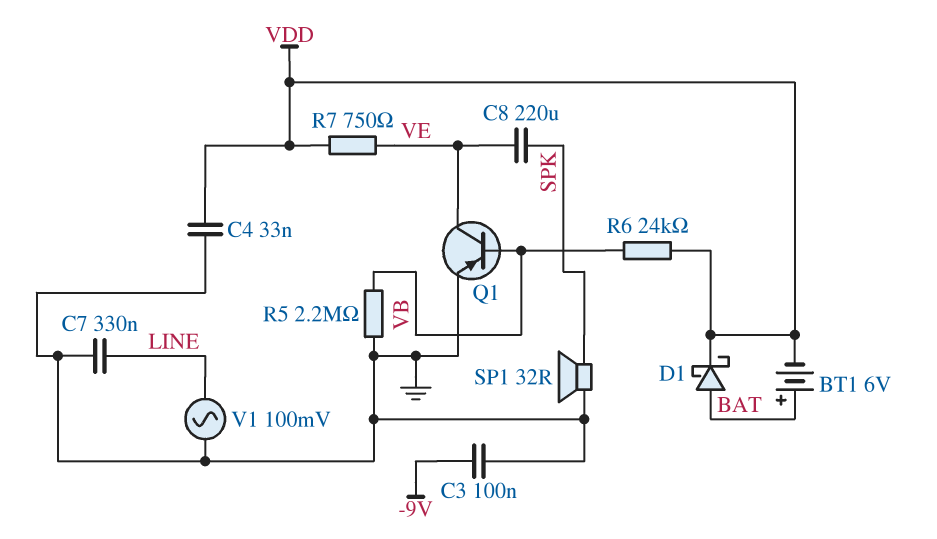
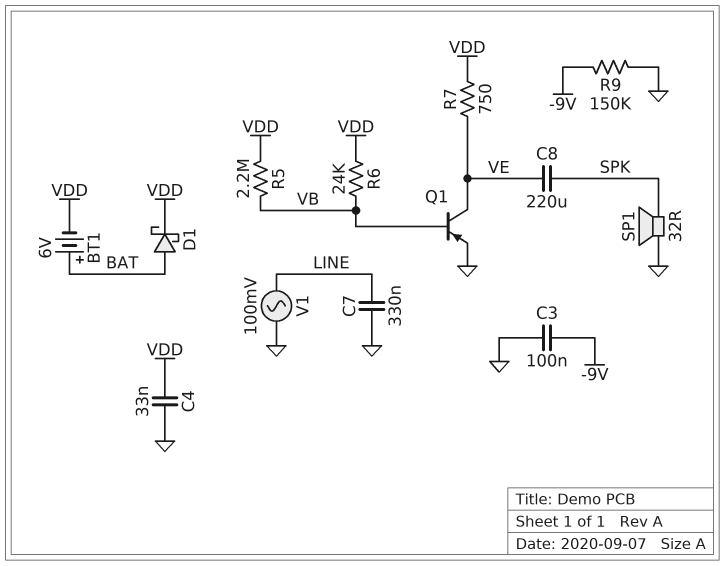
R5: 2.2M (GND, VB) -> 2.2M (VB, VDD)
R9: none -> 150k (-9V, GND)

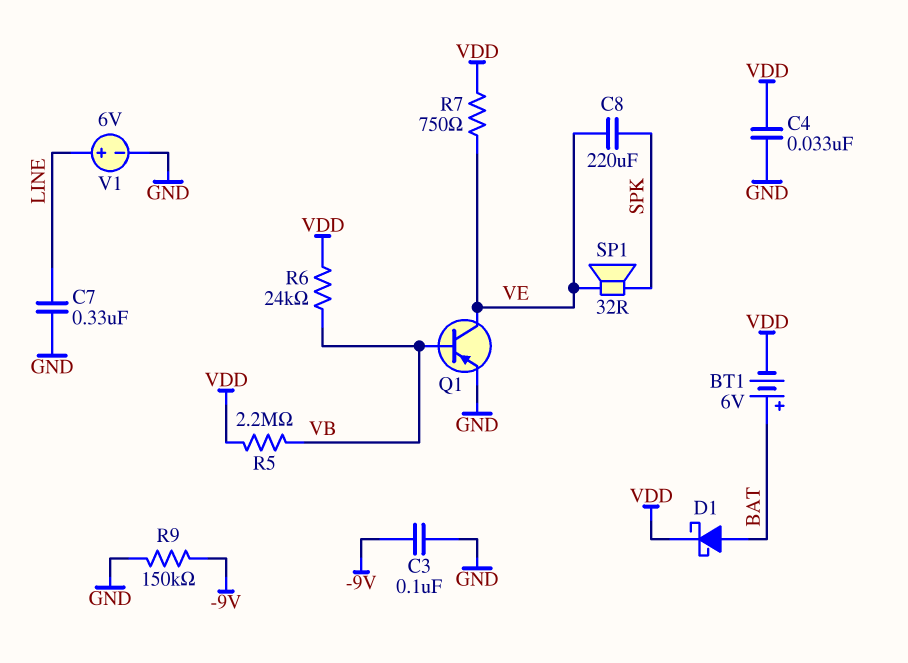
SP1: speaker 32R (GND, SPK) -> speaker 32R (SPK, VE)
V1: AC 100mV (GND, LINE) -> 6V (plus LINE, minus GND)

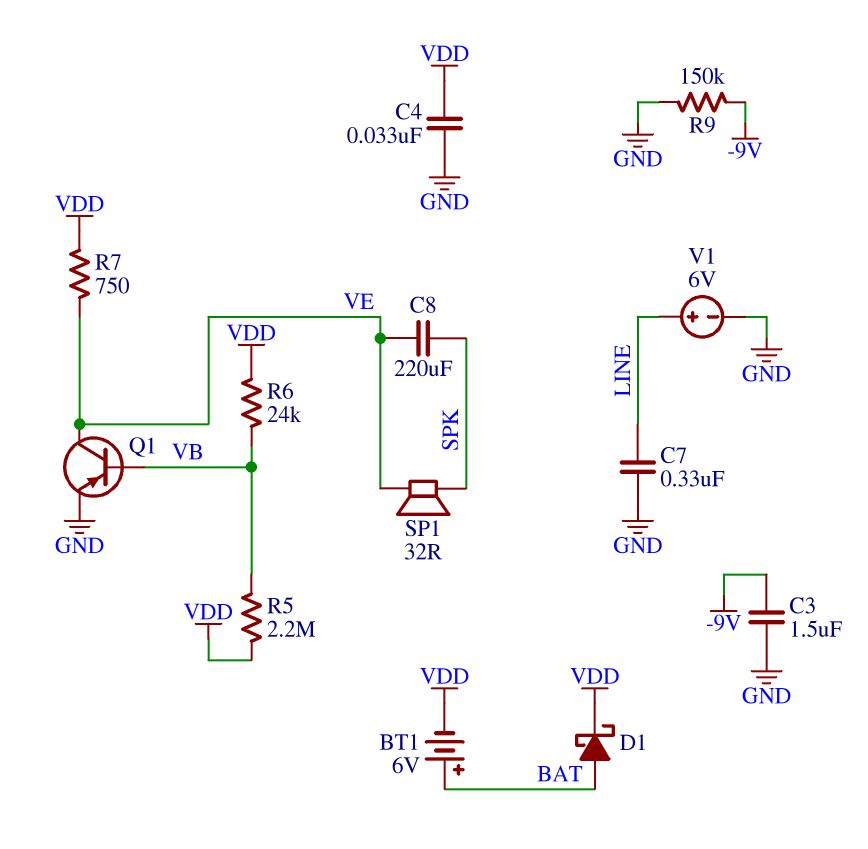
C3: 100nF (-9V, GND) -> 1.5uF (-9V, GND)

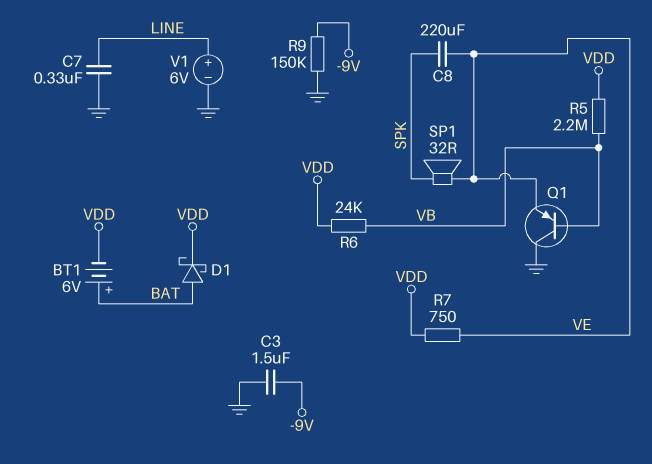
C4: 33nF (GND, VDD) -> none
Q1: PNP (B VB, C VE, E GND) -> PNP (B VB, C GND, E VE)

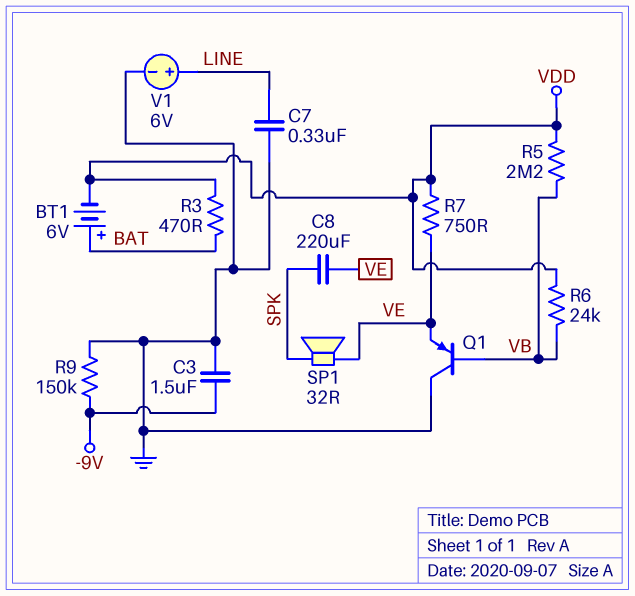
D1: schottky (A BAT, K VDD) -> none
R3: none -> 470 (BAT, VDD)

